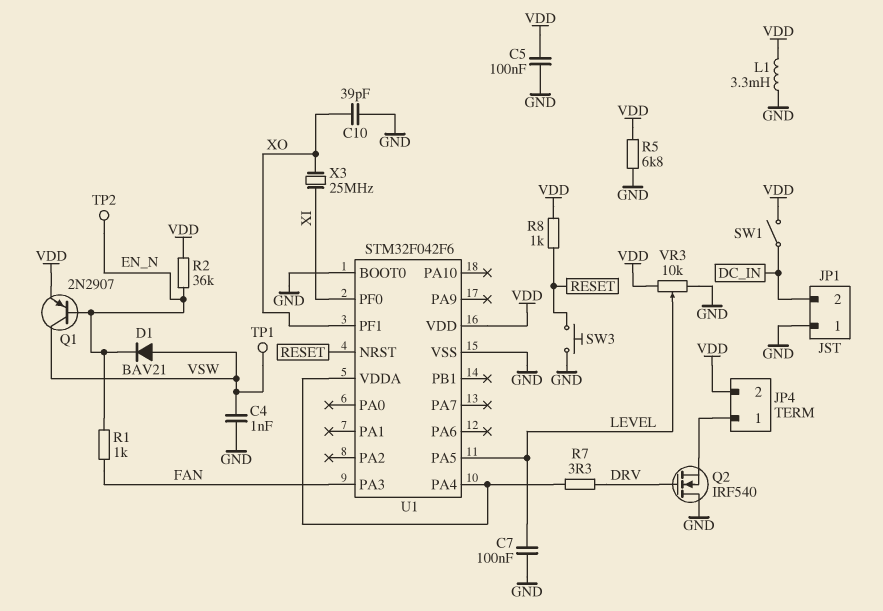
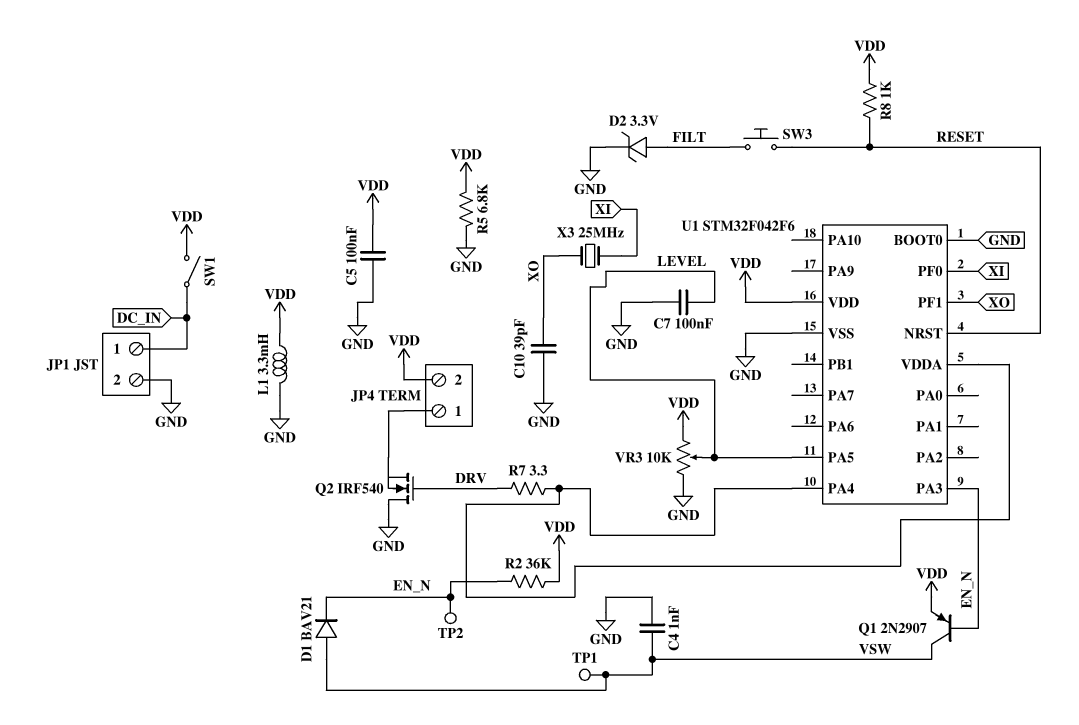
D2: none -> zener 3.3V (A FILT, K GND)
JP1 pin 1: GND -> DC_IN
JP1 pin 2: DC_IN -> GND
R1: 1k (EN_N, FAN) -> none
SW3: button (GND, RESET) -> button (FILT, RESET)
U1 pin PA3: FAN -> EN_N

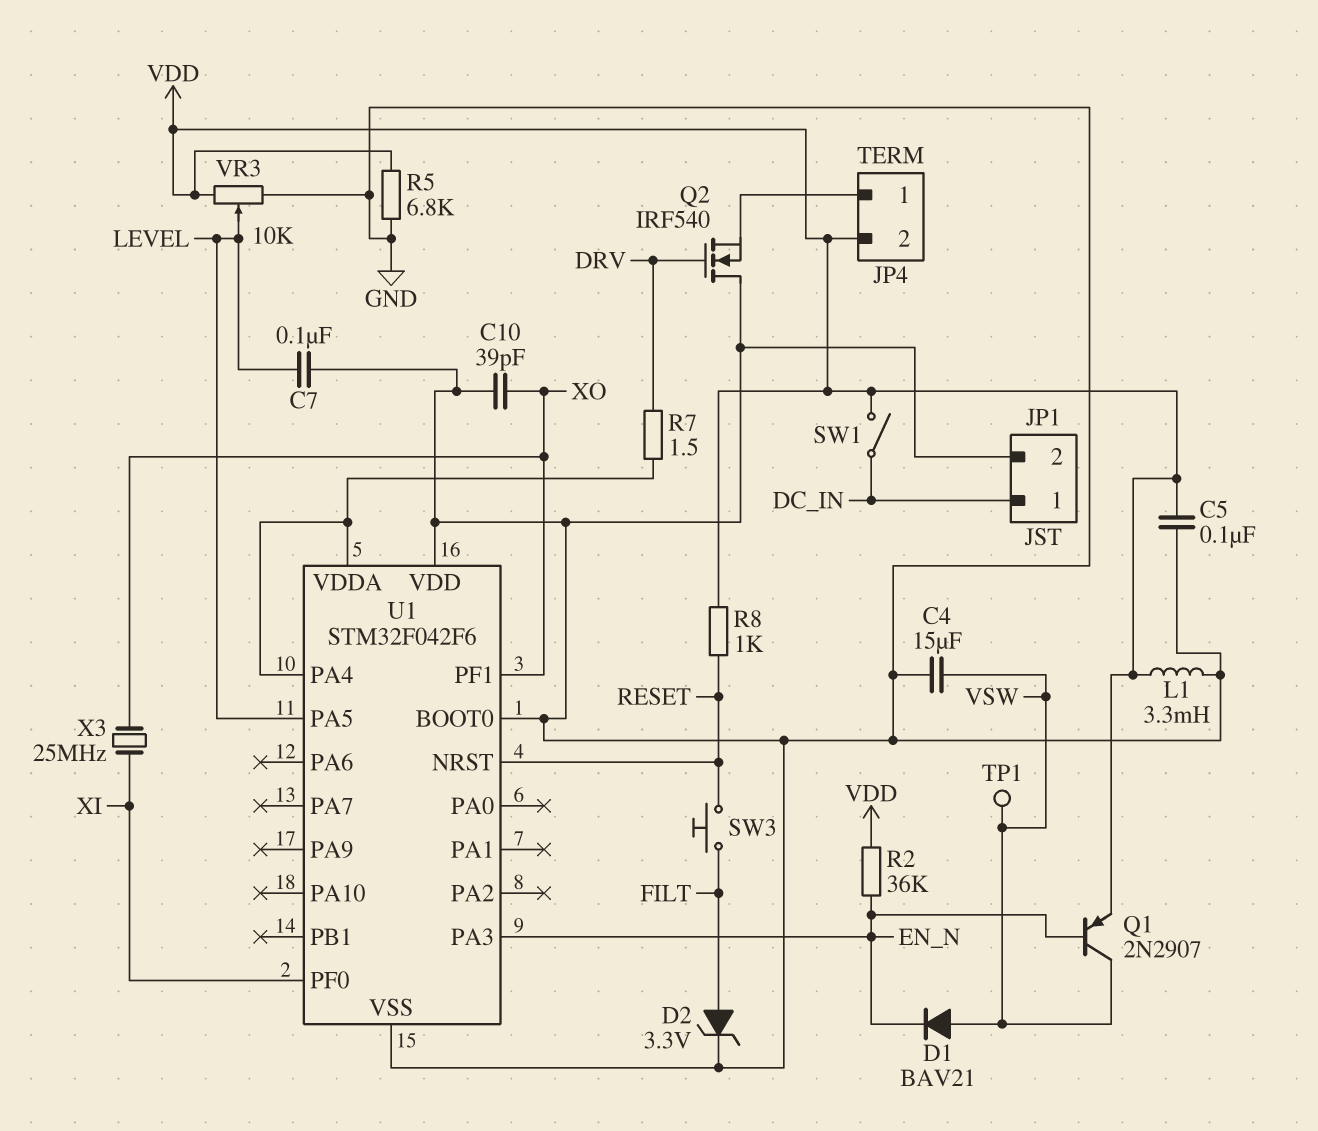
C4: 1nF (GND, VSW) -> 15uF (GND, VSW)
R7: 3.3 (DRV, U1/PA4) -> 1.5 (DRV, U1/PA4)
TP2: test point (EN_N) -> none
U1 pin VDD: VDD -> GND

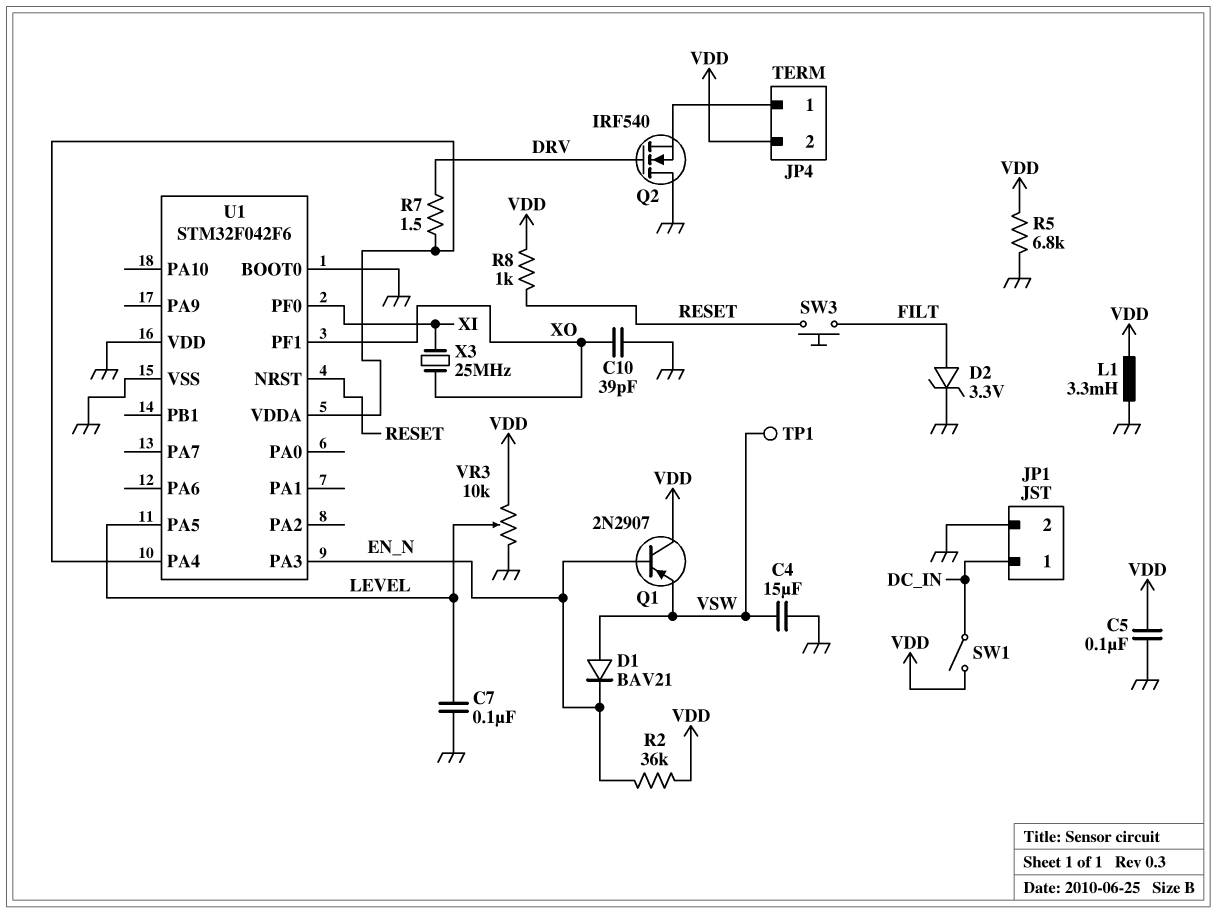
Q1: PNP 2N2907 (B EN_N, C VSW, E VDD) -> PNP 2N2907 (B EN_N, C VDD, E VSW)

